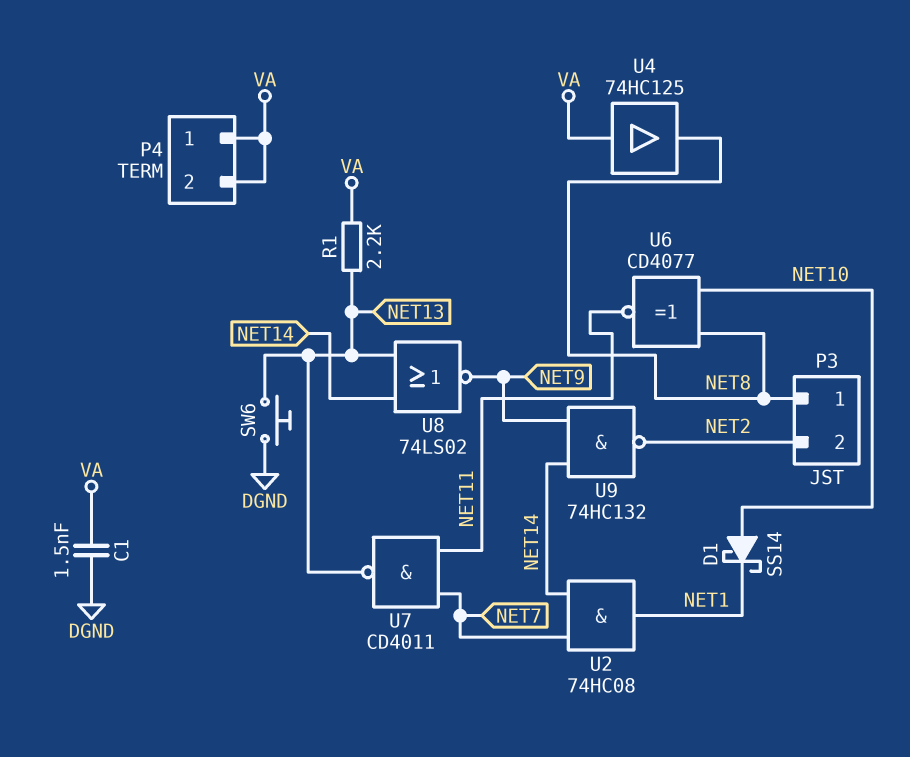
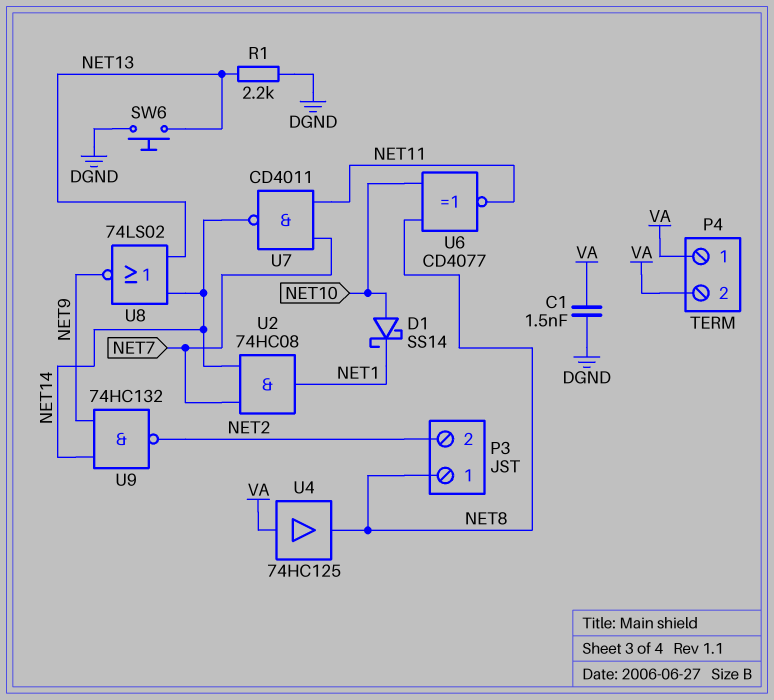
R1: 2.2k (NET13, VA) -> 2.2k (DGND, NET13)
U7: NAND CD4011 (in NET7, in NET11, out NET13) -> NAND CD4011 (in NET7, in NET11, out NET14)

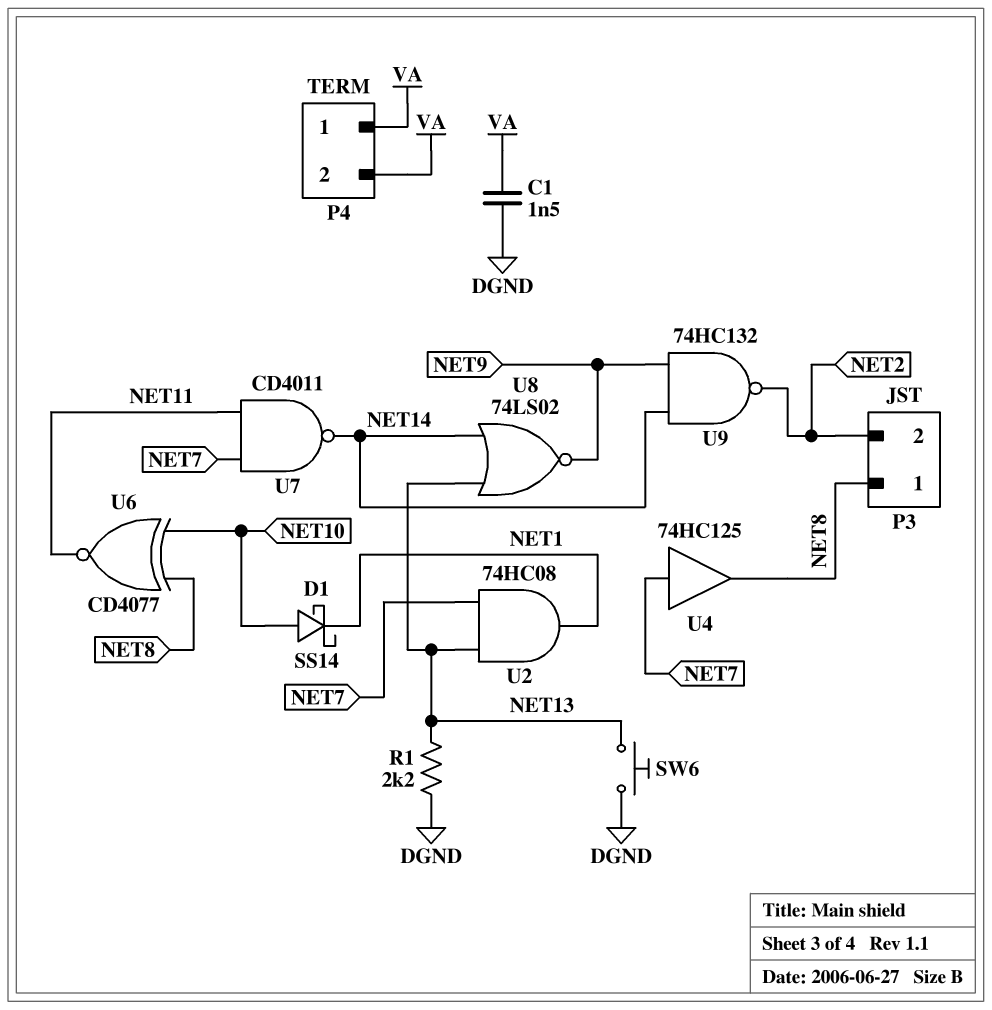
U2: AND 74HC08 (in NET7, in NET14, out NET1) -> AND 74HC08 (in NET7, in NET13, out NET1)
U4: buffer 74HC125 (in VA, out NET8) -> buffer 74HC125 (in NET7, out NET8)

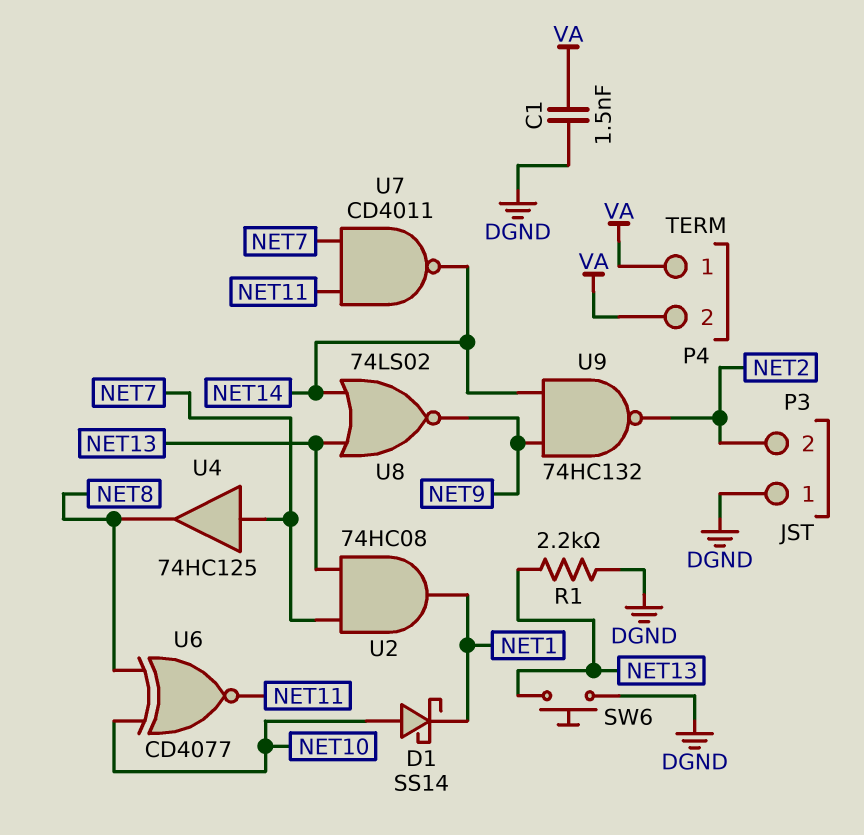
P3 pin 1: NET8 -> DGND

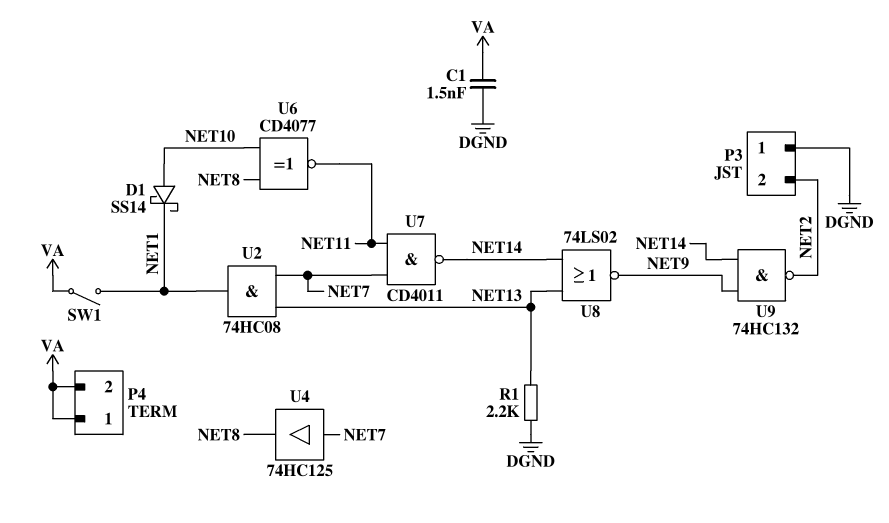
SW1: none -> switch (NET1, VA)
SW6: button (DGND, NET13) -> none

